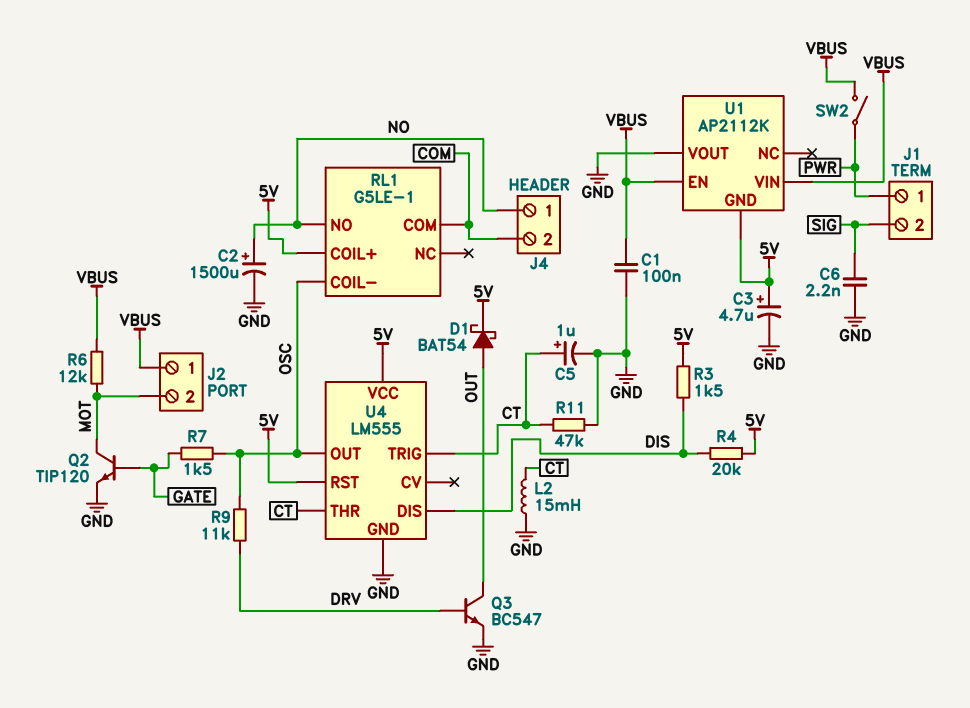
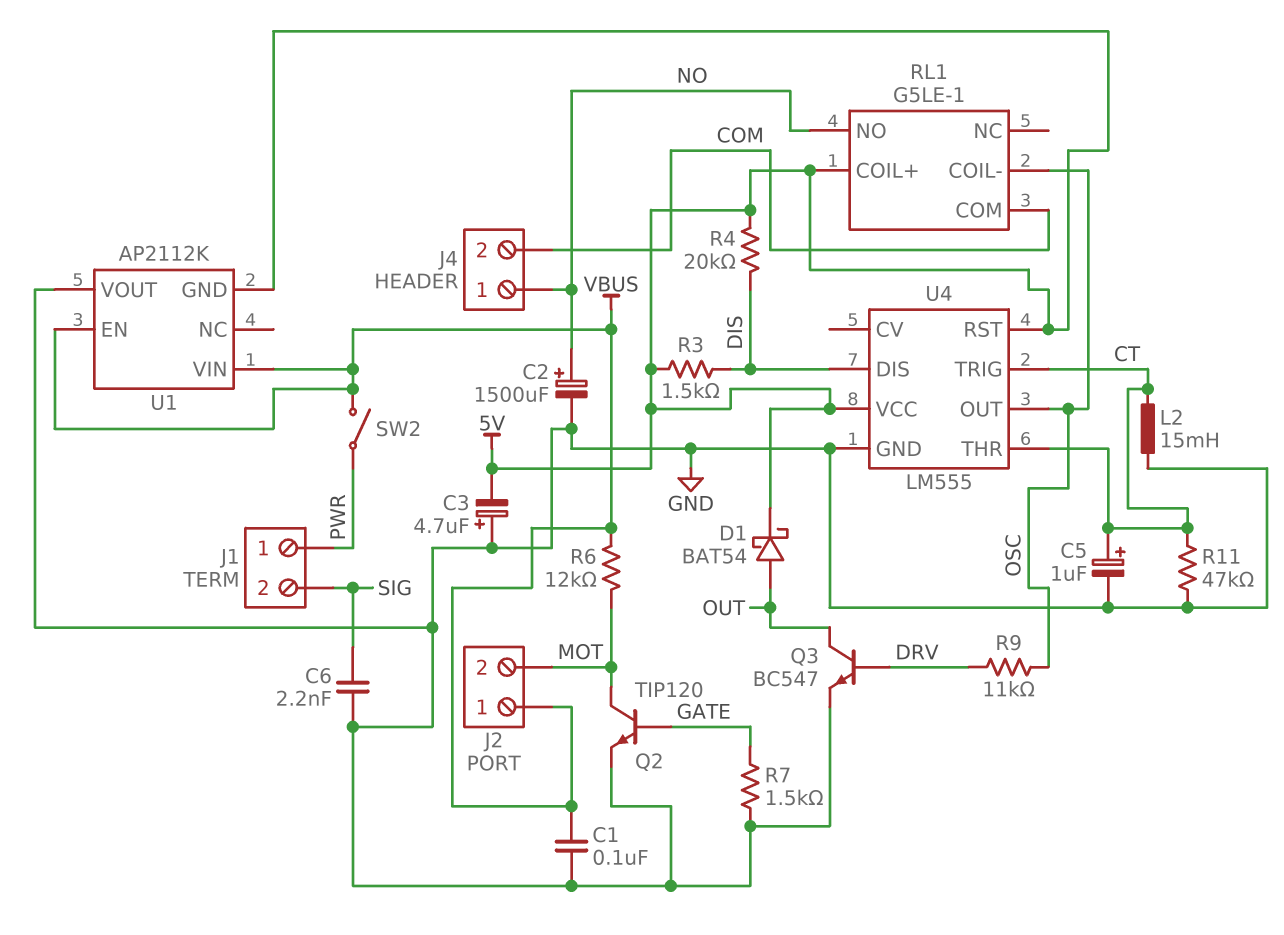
C3: 4.7uF (plus 5V, minus GND) -> 4.7uF (plus GND, minus 5V)
R7: 1.5k (GATE, OSC) -> 1.5k (GATE, GND)

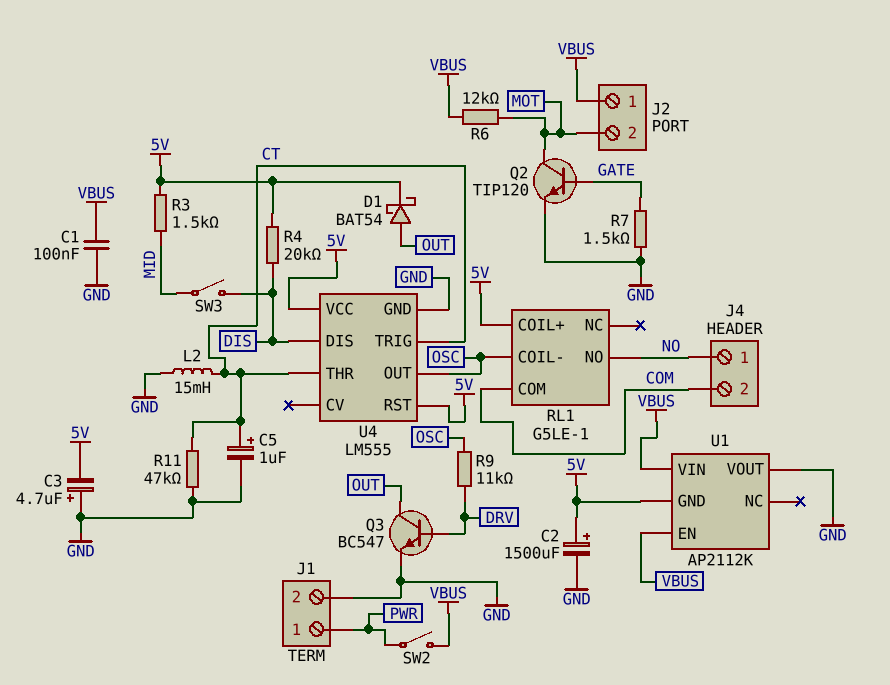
C2: 1500uF (plus NO, minus GND) -> 1500uF (plus 5V, minus GND)
C6: 2.2nF (GND, SIG) -> none
J1 pin 2: SIG -> GND
R3: 1.5k (5V, DIS) -> 1.5k (5V, MID)
SW3: none -> switch (DIS, MID)

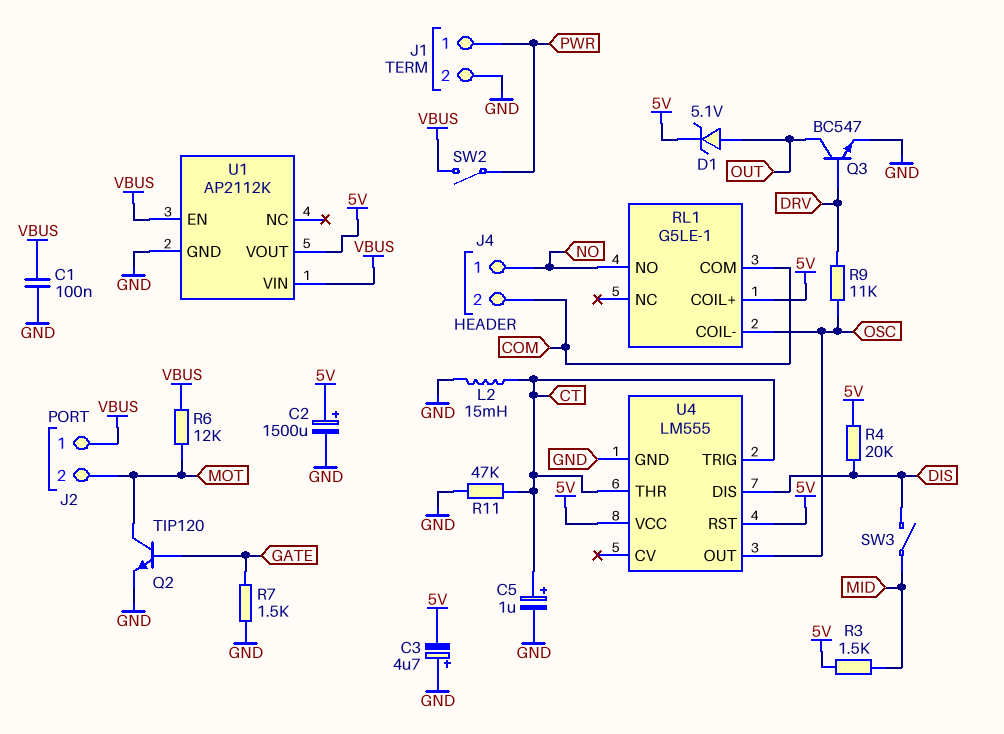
D1: schottky BAT54 (A OUT, K 5V) -> zener 5.1V (A OUT, K 5V)
U1 pin GND: 5V -> GND
U1 pin VOUT: GND -> 5V

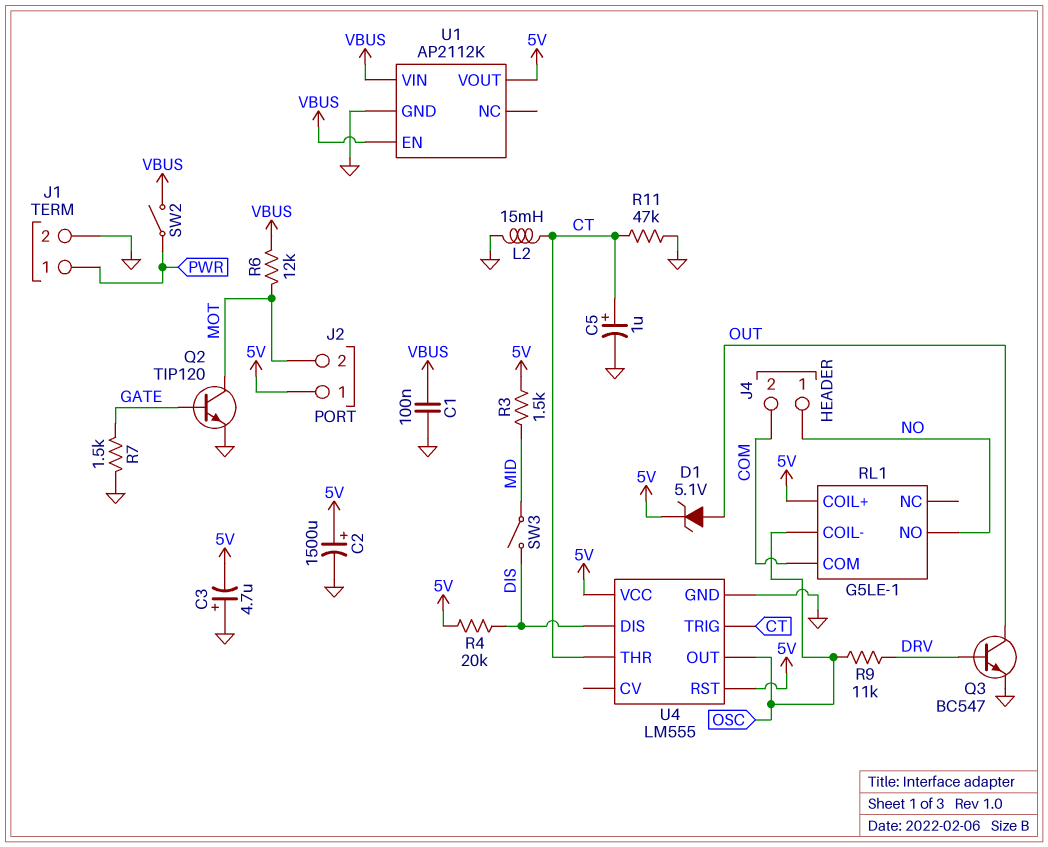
J2 pin 1: VBUS -> 5V

